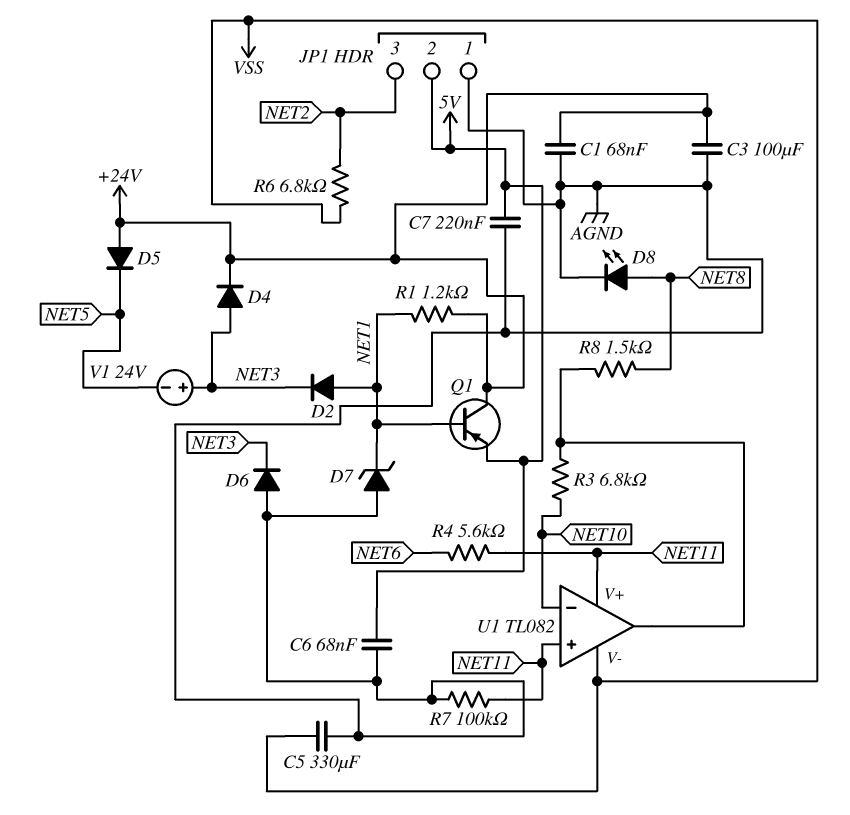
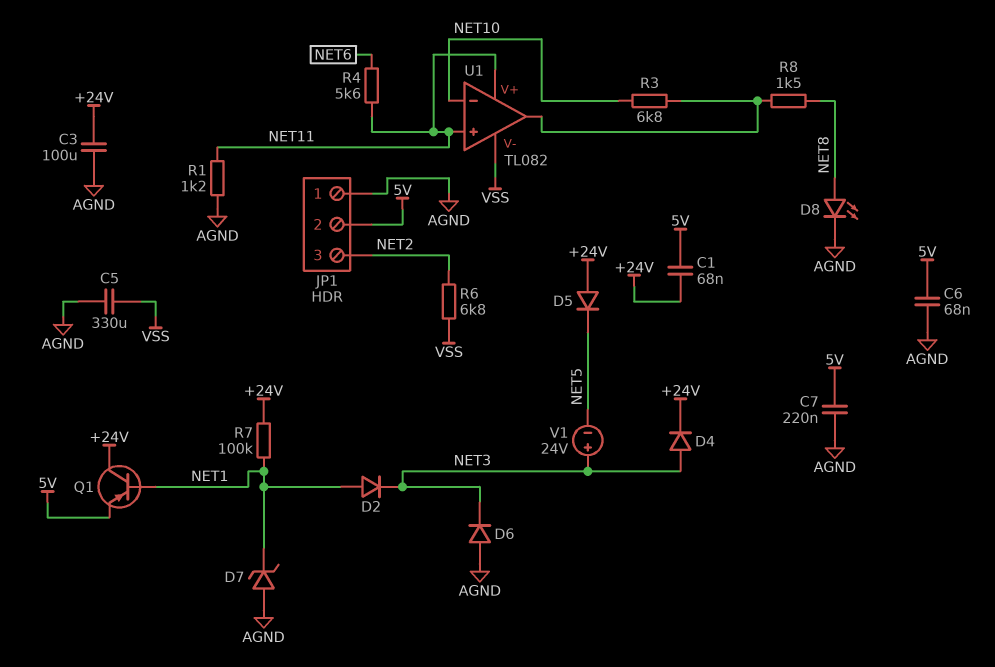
C1: 68nF (+24V, AGND) -> 68nF (+24V, 5V)
R1: 1.2k (+24V, NET1) -> 1.2k (AGND, NET11)
R7: 100k (AGND, NET11) -> 100k (+24V, NET1)

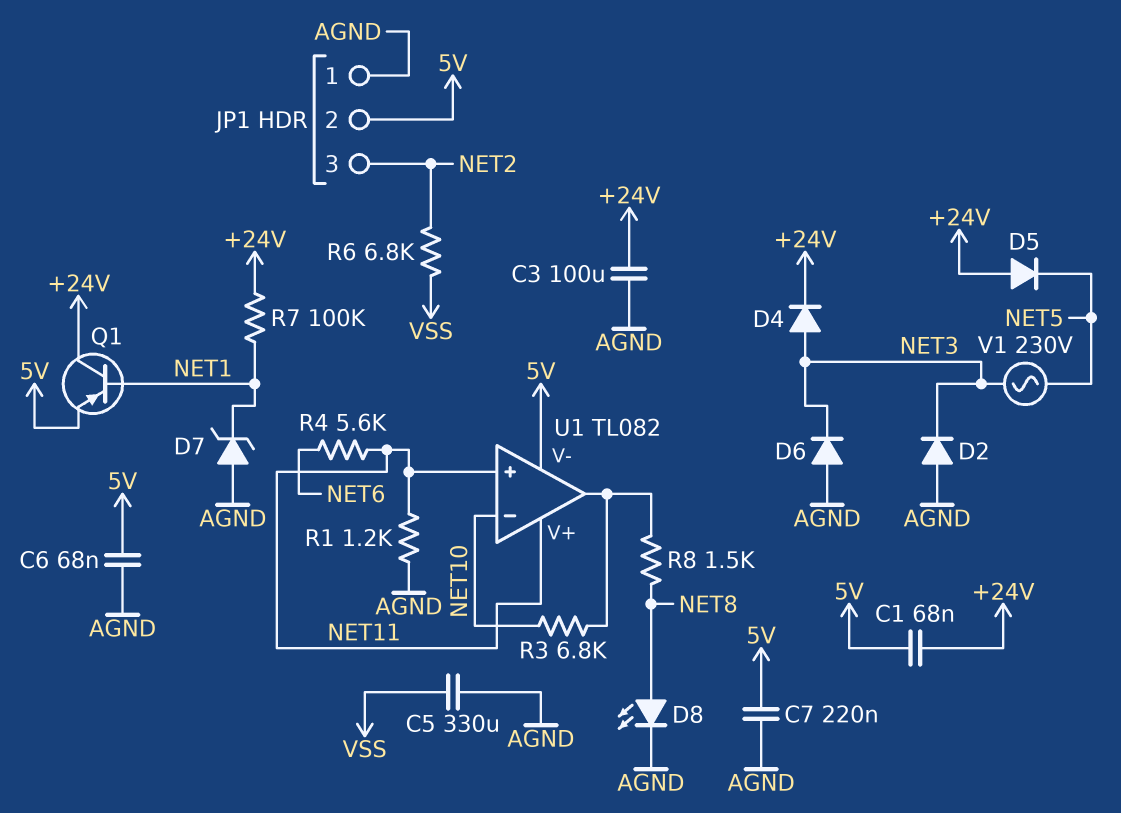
D2: diode (A NET1, K NET3) -> diode (A AGND, K NET3)
U1 pin V-: VSS -> 5V
V1: 24V (plus NET3, minus NET5) -> AC 230V (NET3, NET5)

